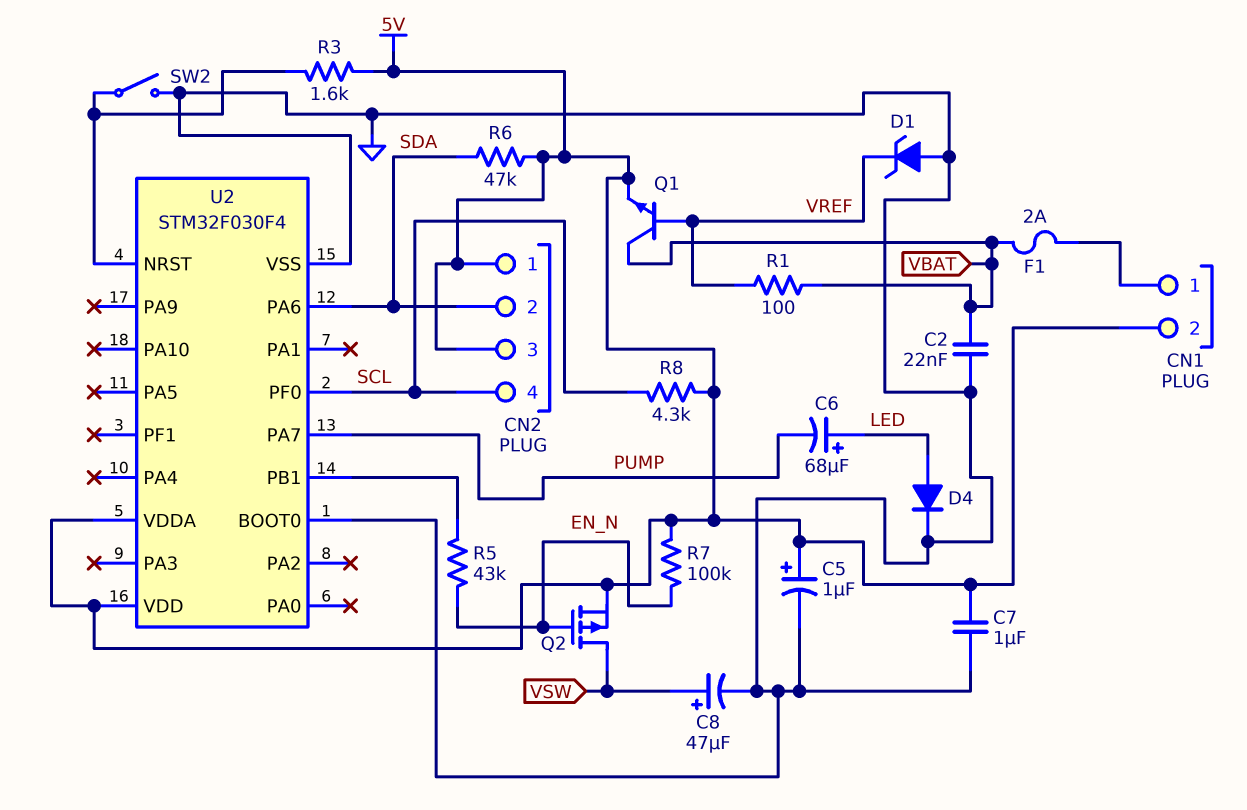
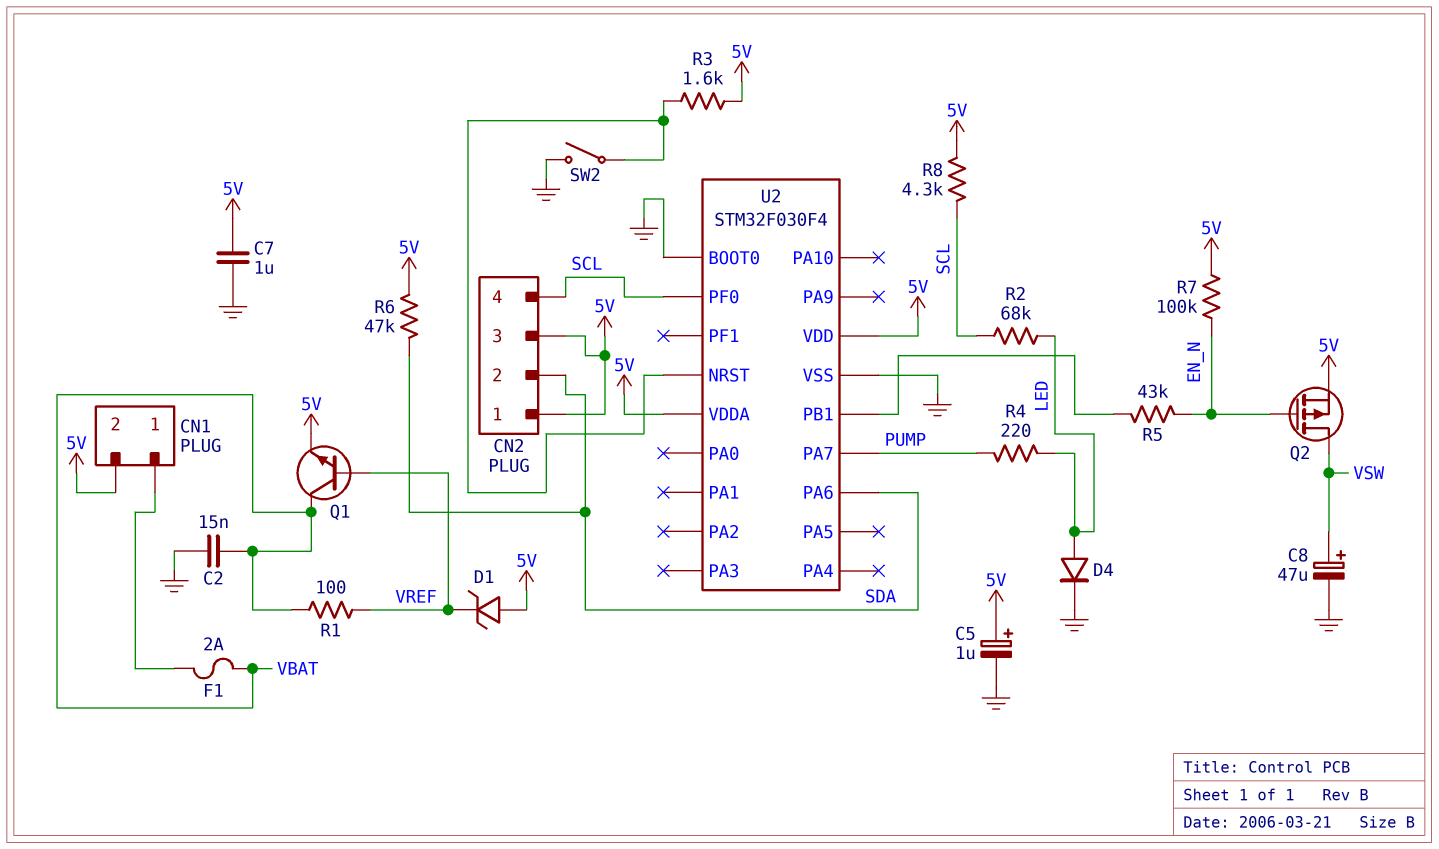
C2: 22nF (GND, VBAT) -> 15nF (GND, VBAT)
C6: 68uF (plus LED, minus PUMP) -> none
D1: zener (A GND, K VREF) -> zener (A 5V, K VREF)
R2: none -> 68k (LED, SCL)
R4: none -> 220 (LED, PUMP)

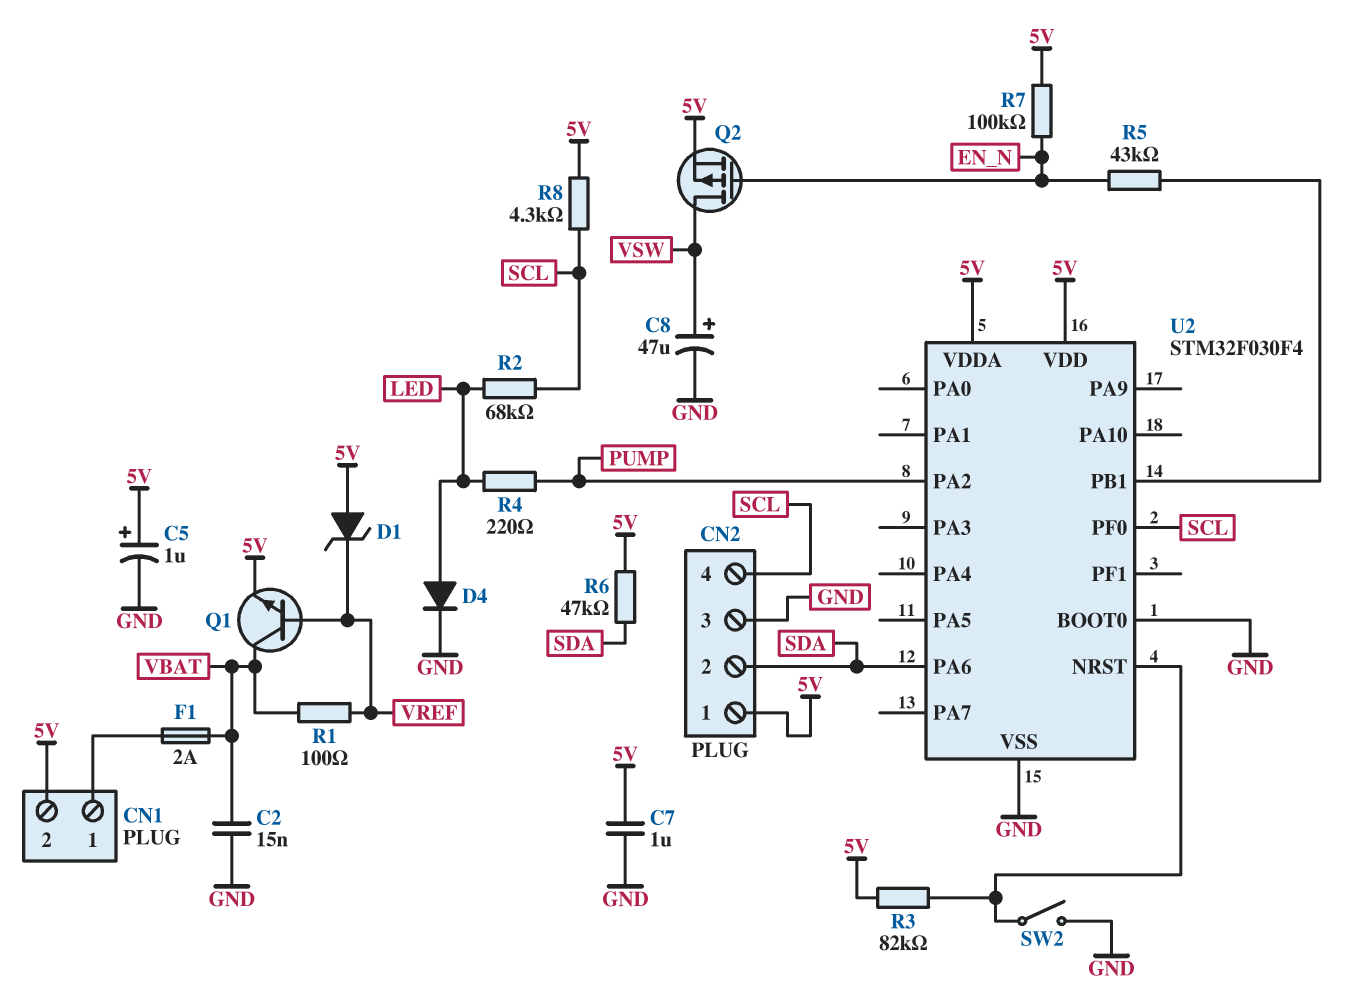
CN2 pin 3: 5V -> GND
R3: 1.6k (5V, U2/NRST) -> 82k (5V, U2/NRST)
U2 pin PA2: none -> PUMP
U2 pin PA7: PUMP -> none

